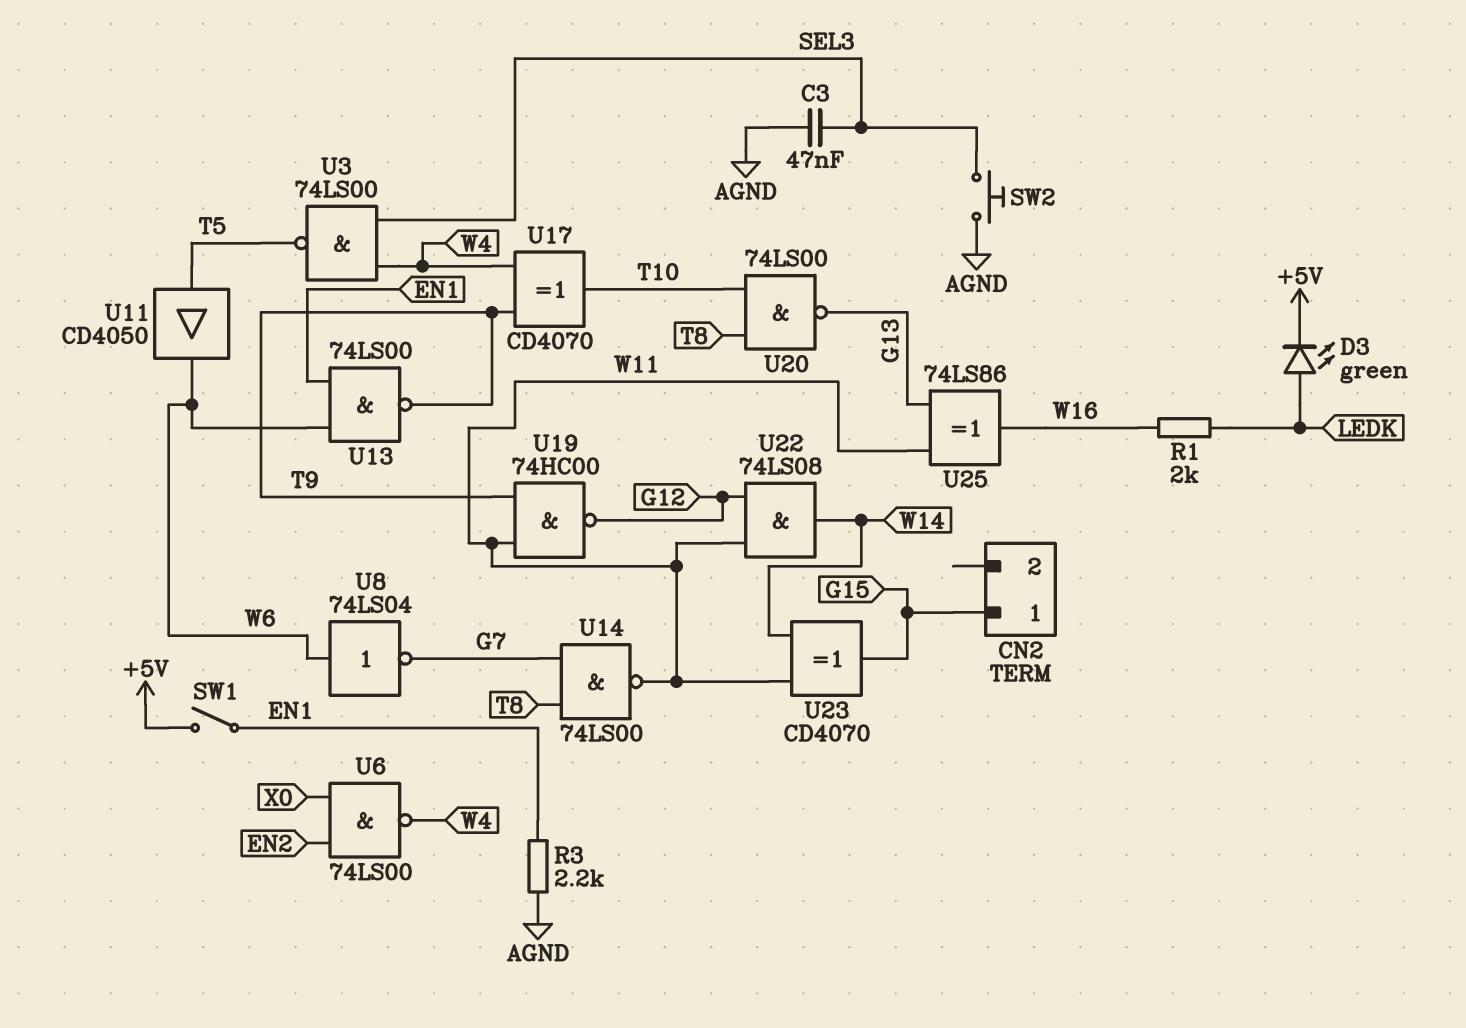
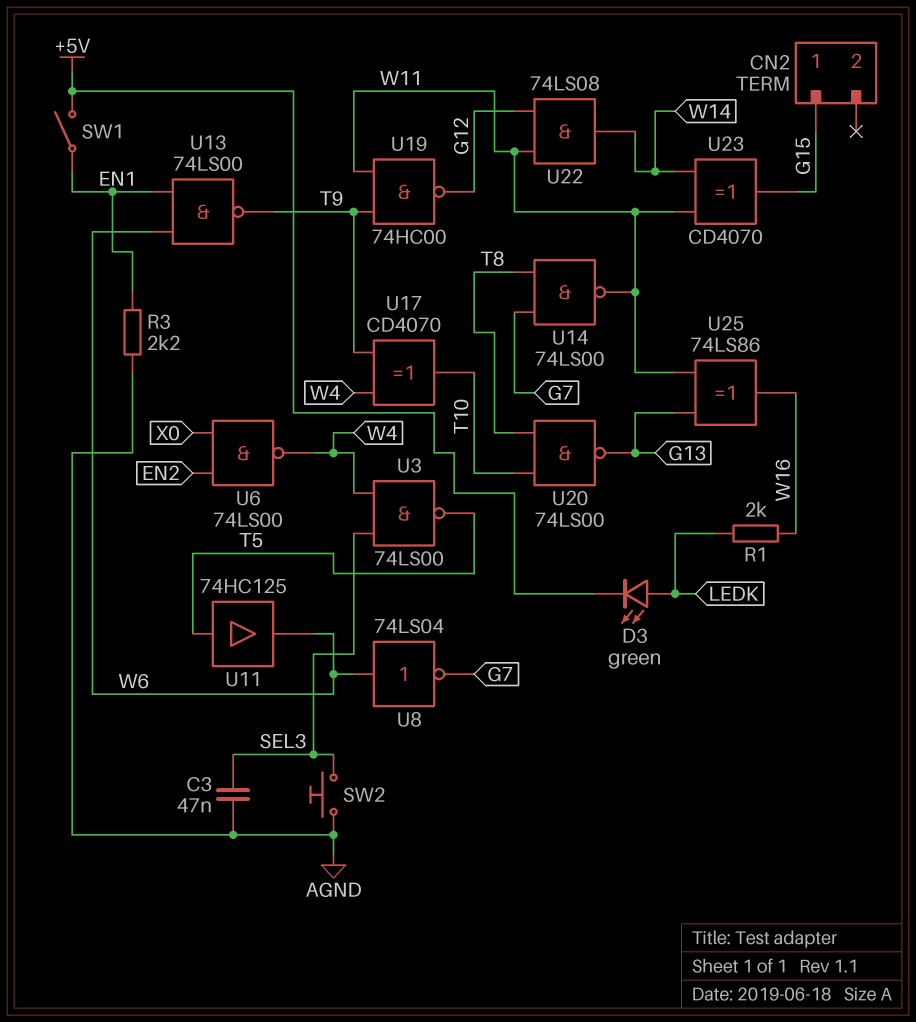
U11: buffer CD4050 (in T5, out W6) -> buffer 74HC125 (in T5, out W6)

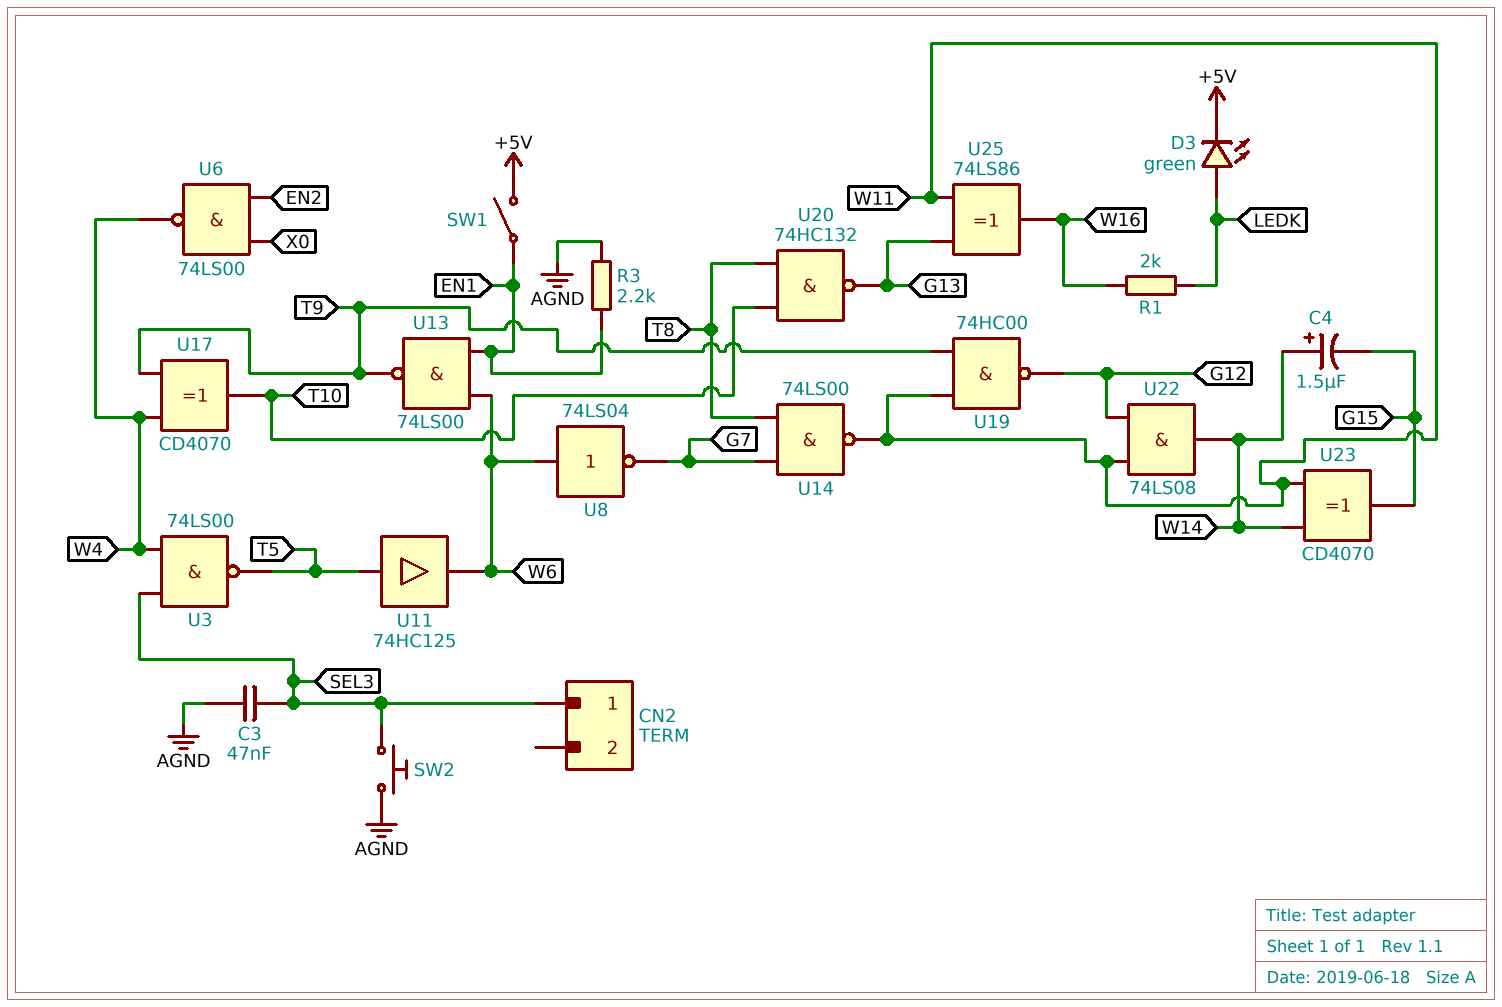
C4: none -> 1.5uF (plus W14, minus G15)
CN2 pin 1: G15 -> SEL3
U20: NAND 74LS00 (in T8, in T10, out G13) -> NAND 74HC132 (in T8, in T10, out G13)

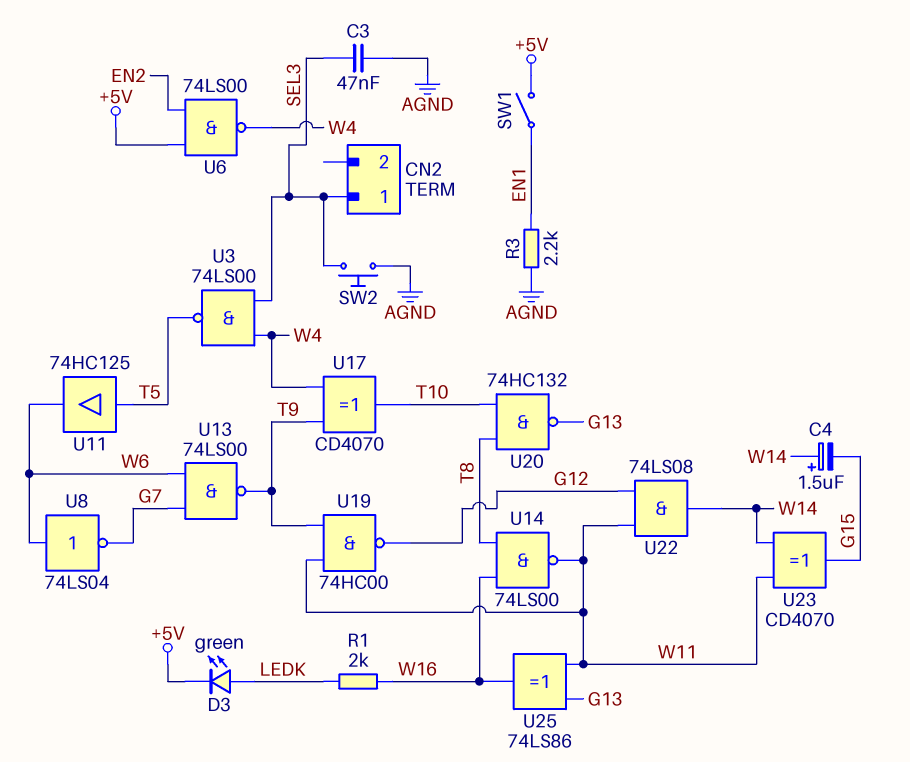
U6: NAND 74LS00 (in EN2, in X0, out W4) -> NAND 74LS00 (in +5V, in EN2, out W4)
U13: NAND 74LS00 (in EN1, in W6, out T9) -> NAND 74LS00 (in G7, in W6, out T9)
U14: NAND 74LS00 (in G7, in T8, out W11) -> NAND 74LS00 (in T8, in W16, out W11)

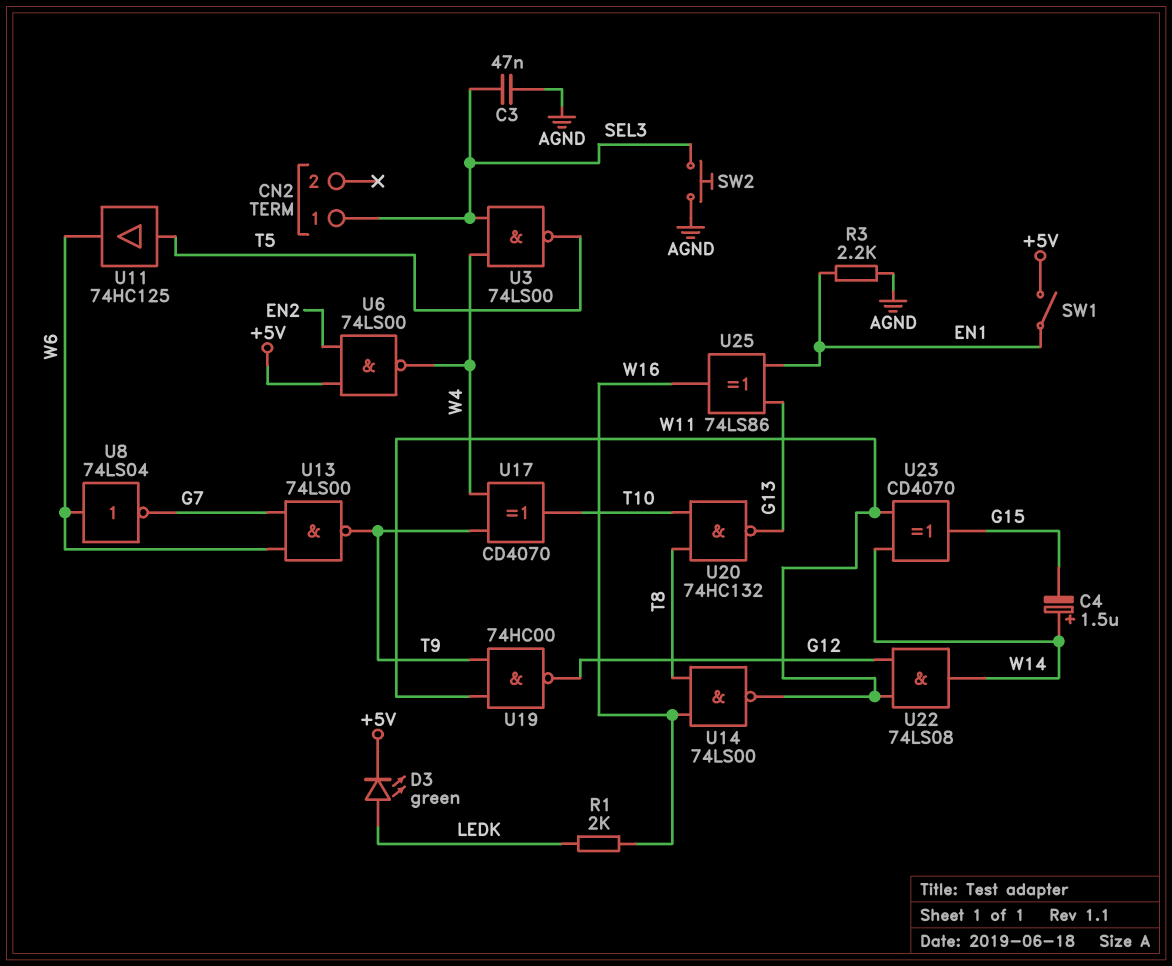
U25: XOR 74LS86 (in G13, in W11, out W16) -> XOR 74LS86 (in EN1, in G13, out W16)

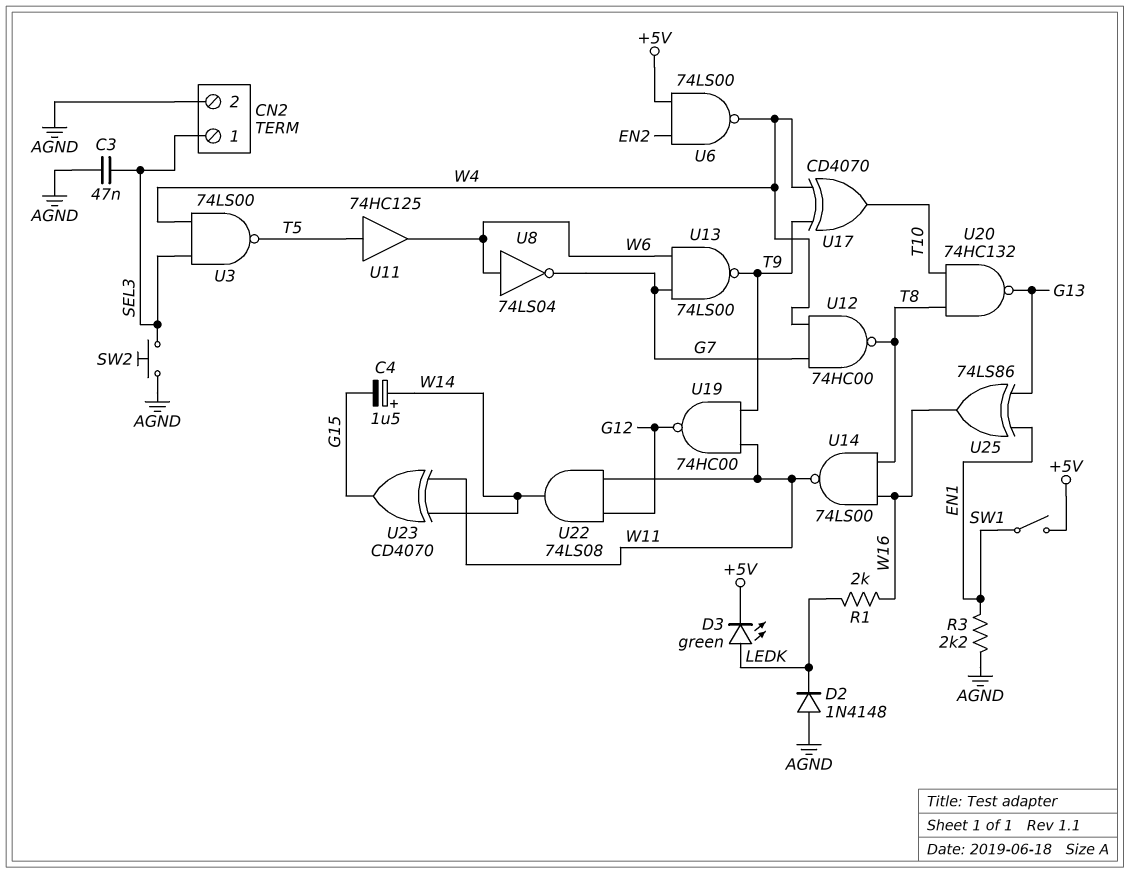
CN2 pin 2: none -> AGND
D2: none -> diode 1N4148 (A AGND, K LEDK)
U12: none -> NAND 74HC00 (in G7, in W4, out T8)

